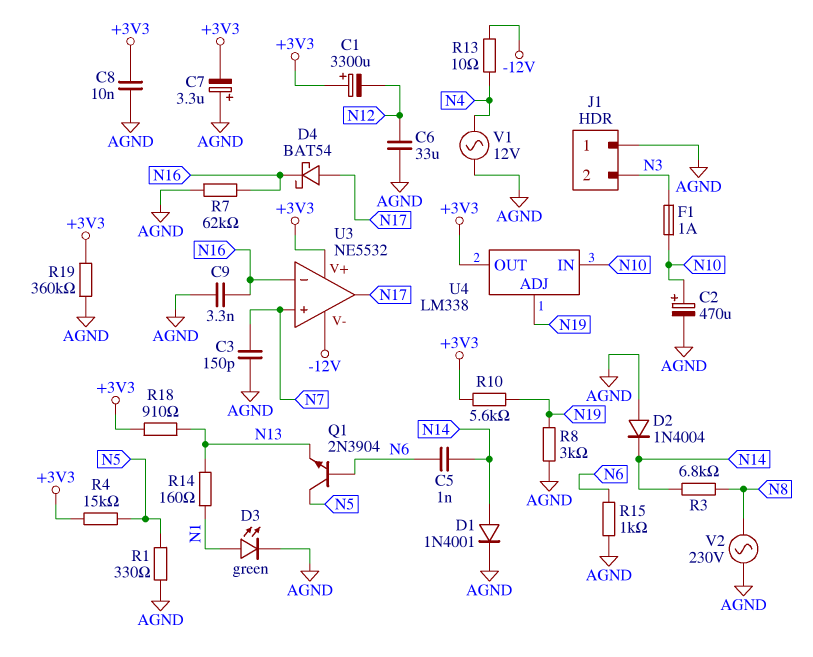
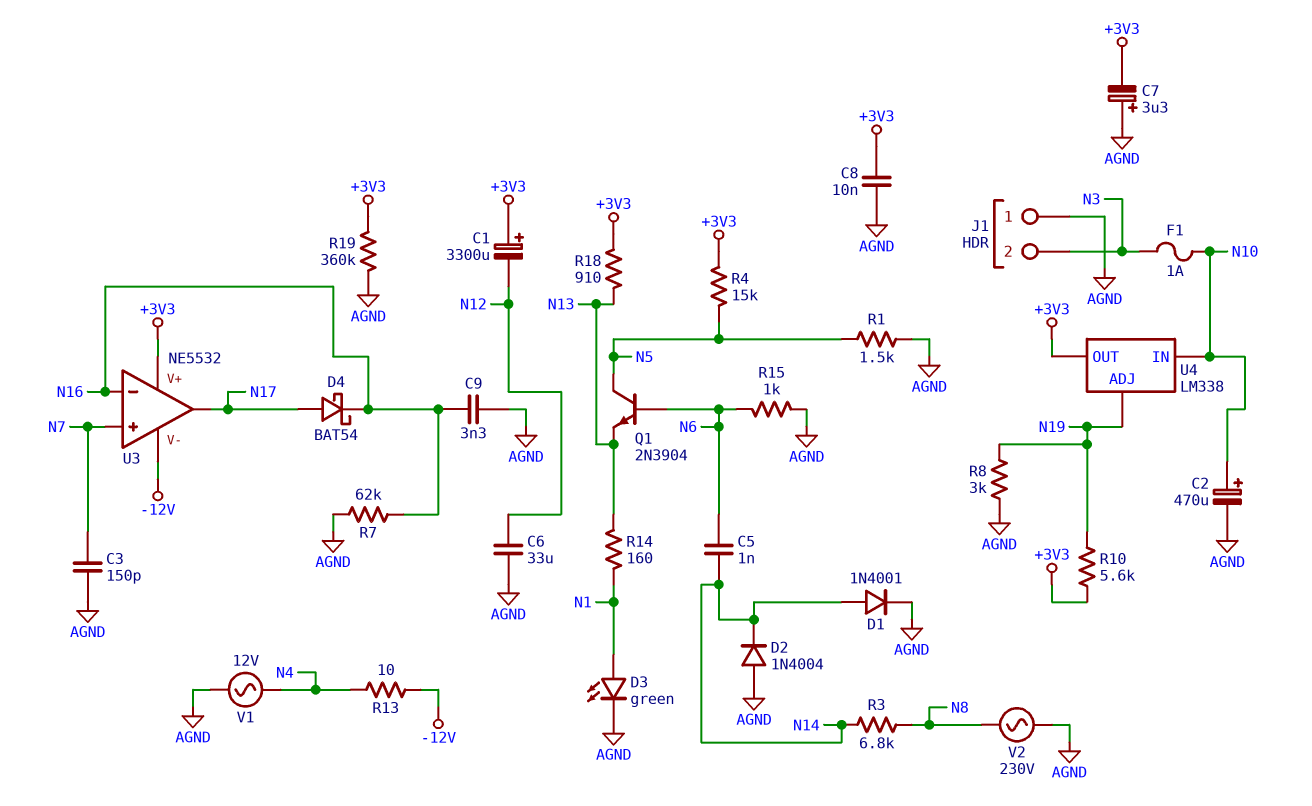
R1: 330 (AGND, N5) -> 1.5k (AGND, N5)

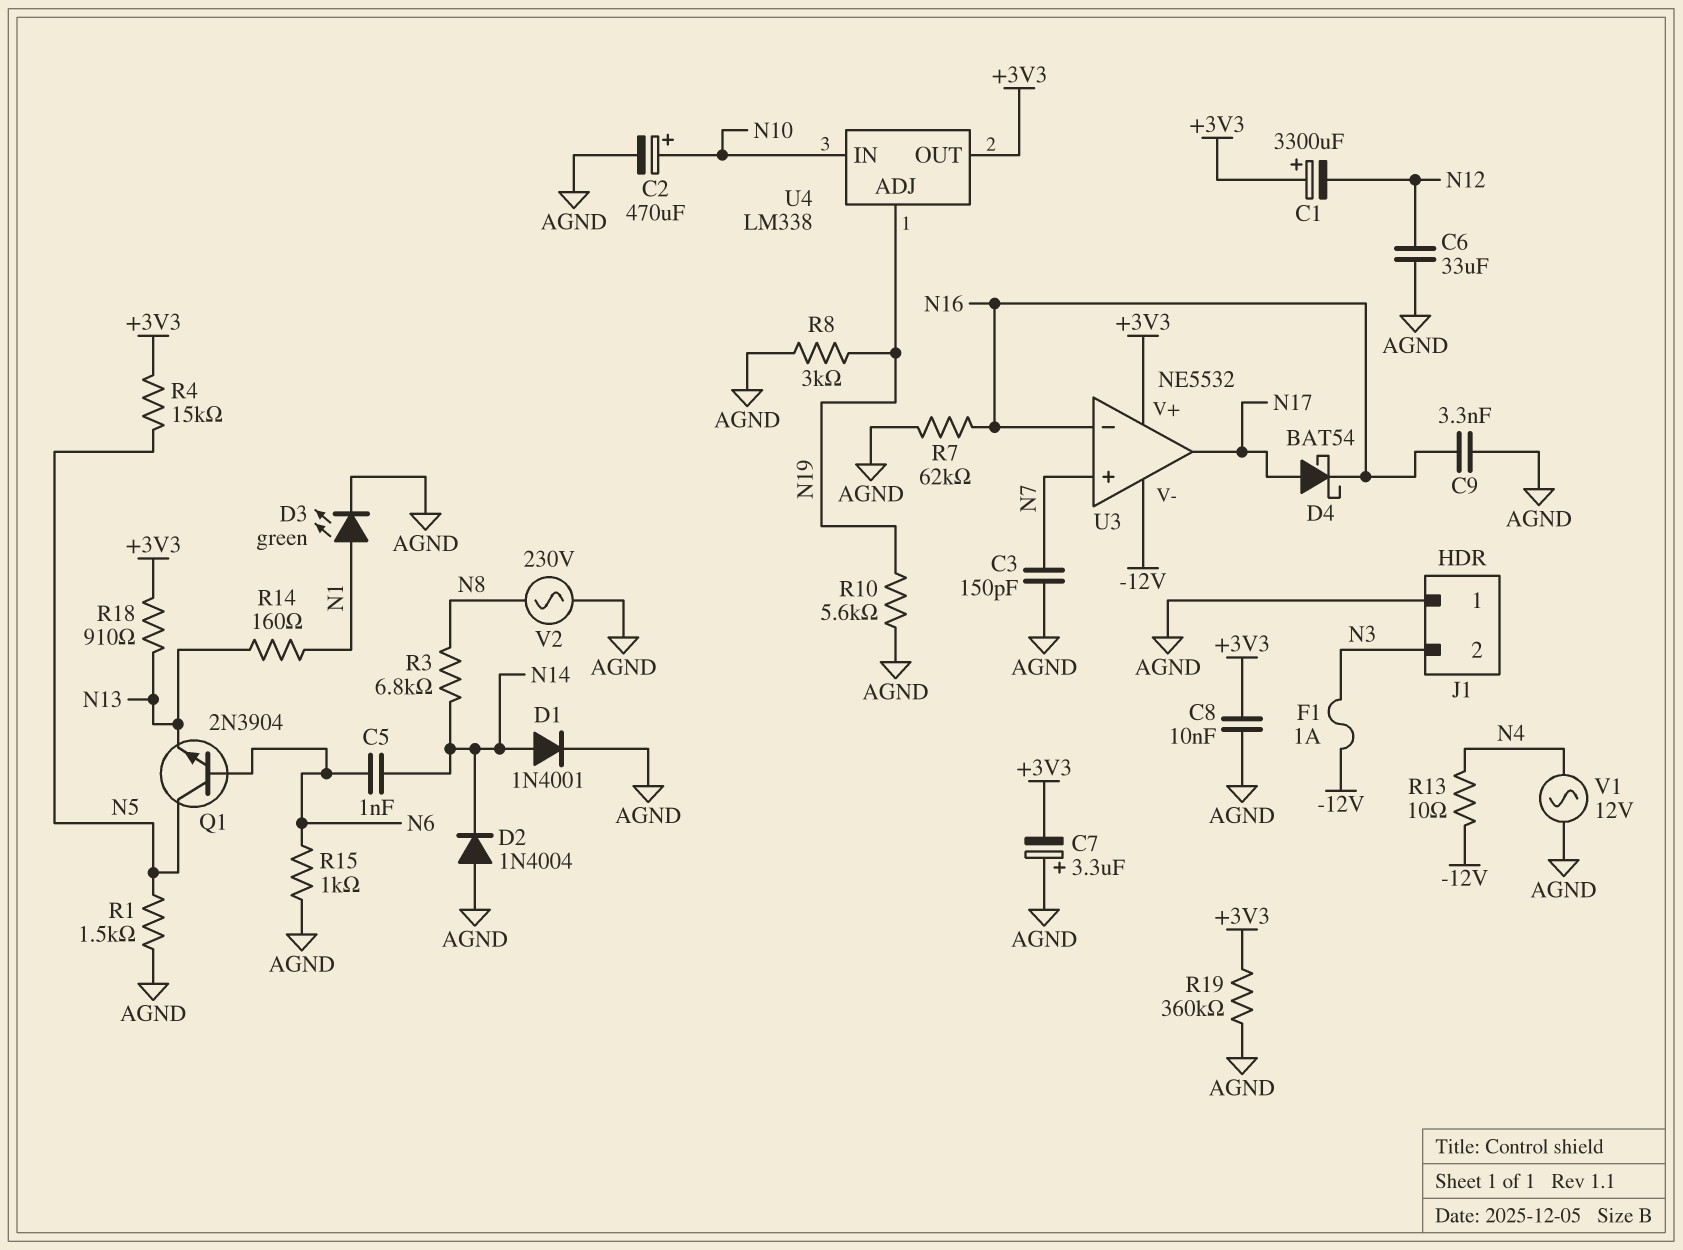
F1: 1A (N3, N10) -> 1A (-12V, N3)
R10: 5.6k (+3V3, N19) -> 5.6k (AGND, N19)

